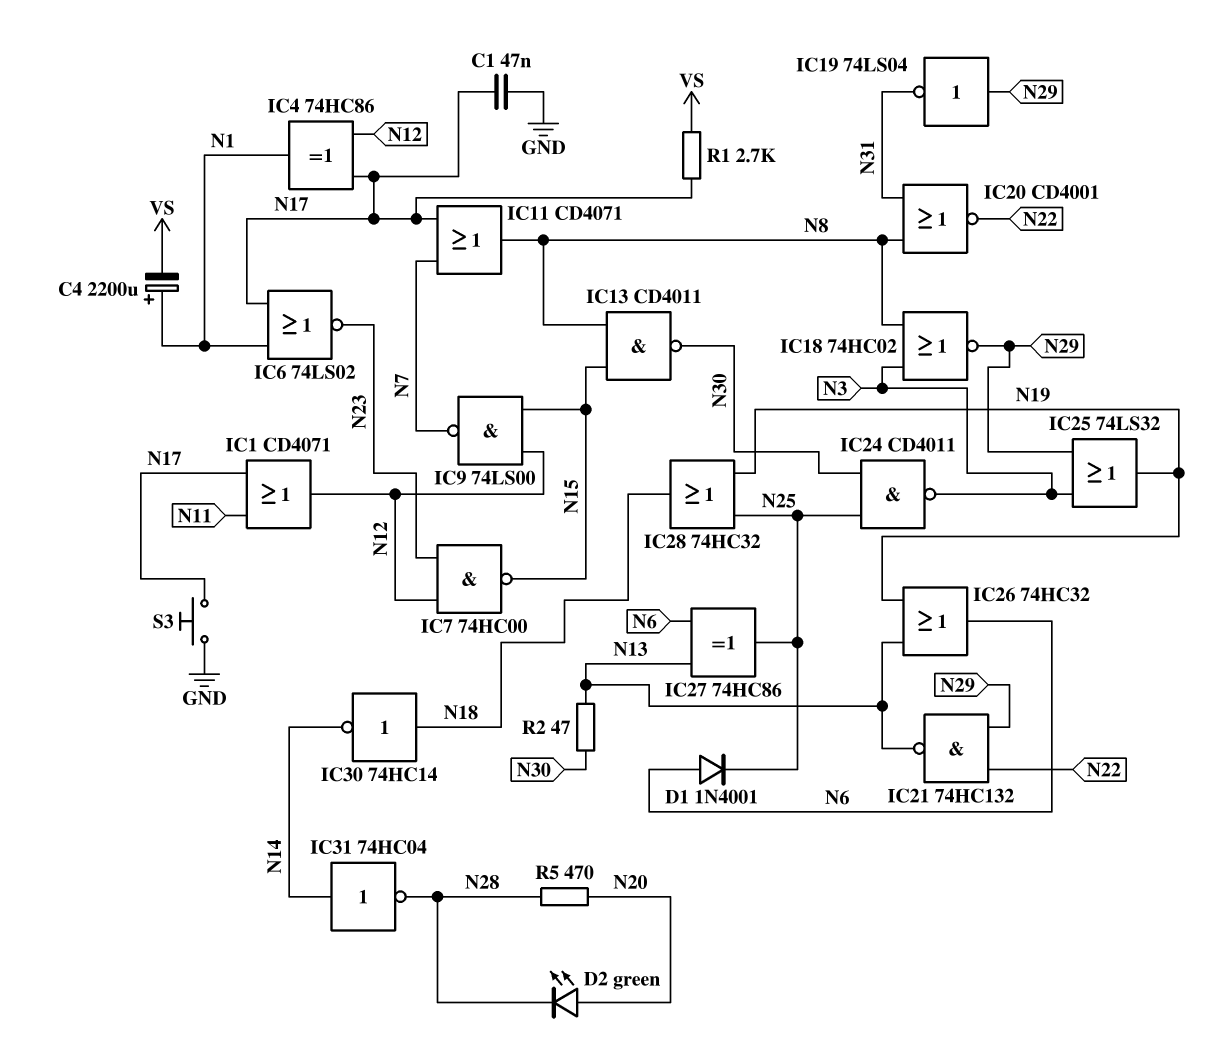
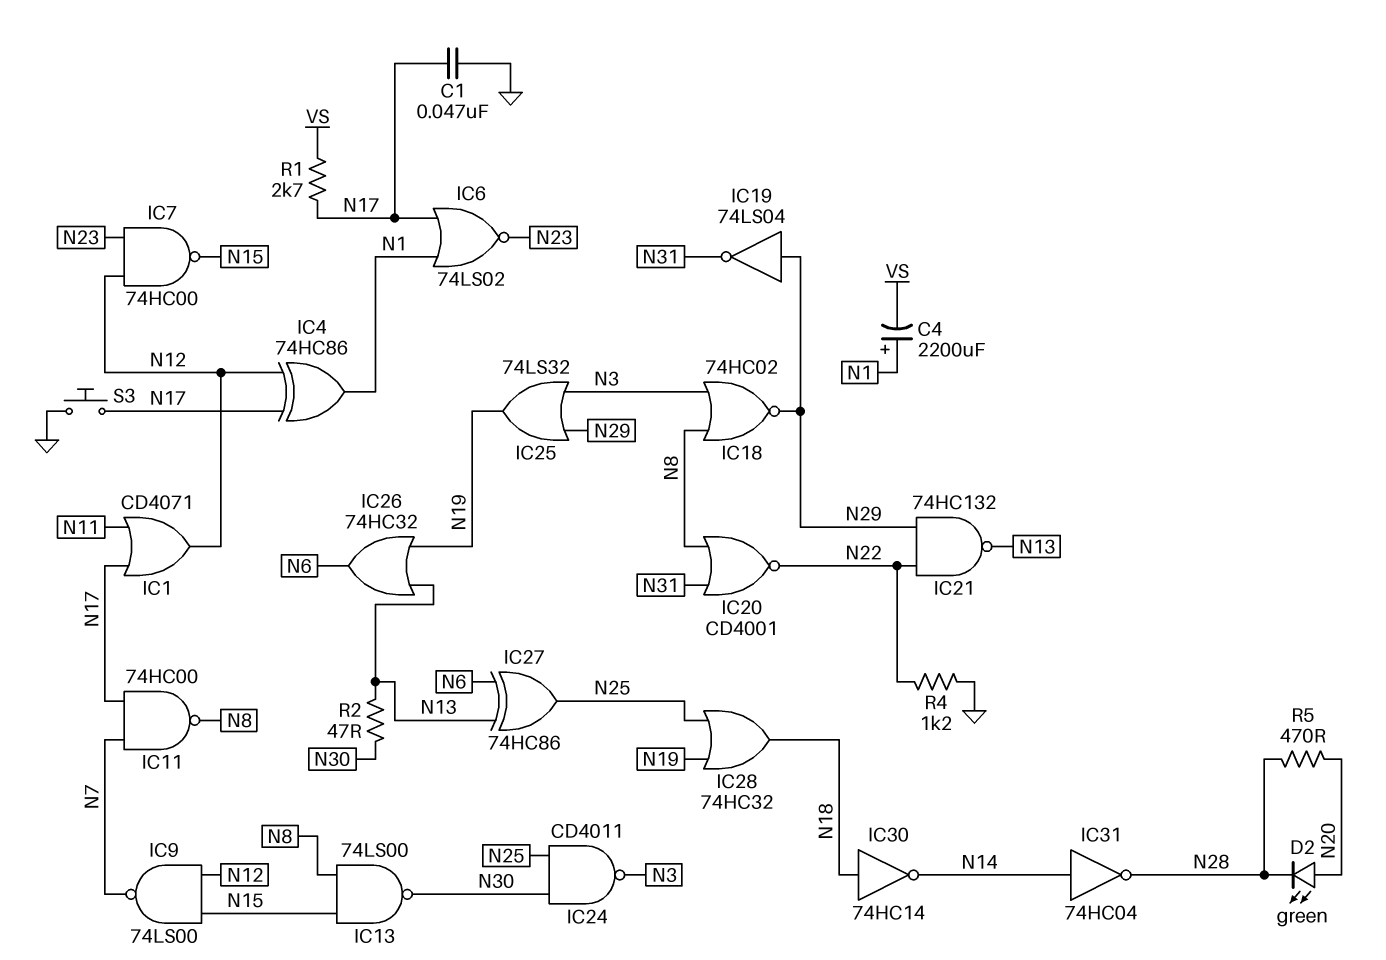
D1: diode 1N4001 (A N6, K N25) -> none
IC11: OR CD4071 (in N7, in N17, out N8) -> NAND 74HC00 (in N7, in N17, out N8)
IC13: NAND CD4011 (in N8, in N15, out N30) -> NAND 74LS00 (in N8, in N15, out N30)
R4: none -> 1.2k (GND, N22)

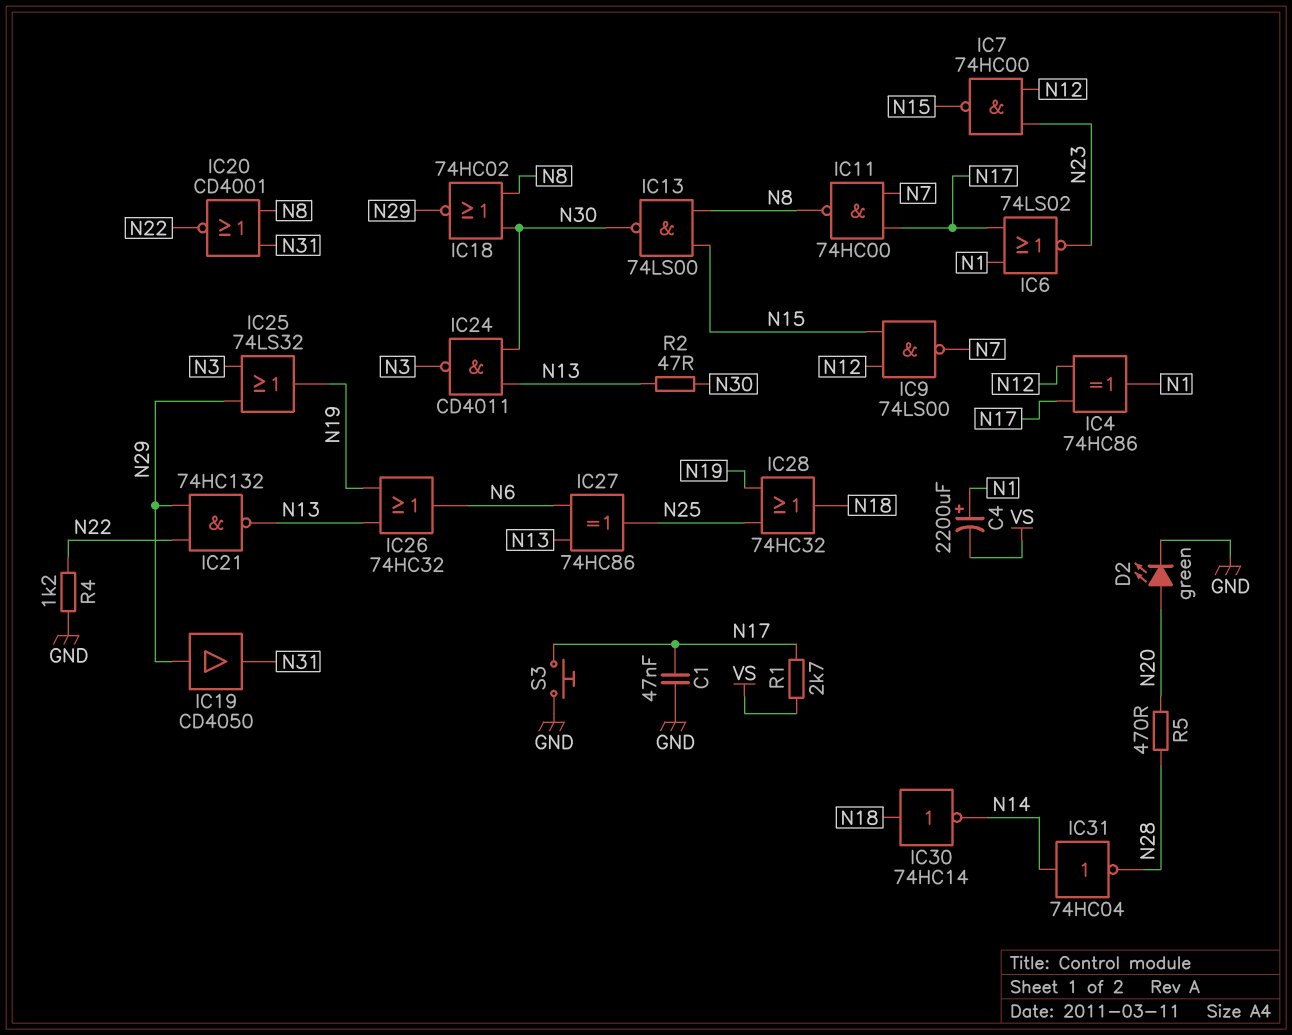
D2: LED green (A N20, K N28) -> LED green (A N20, K GND)
IC1: OR CD4071 (in N11, in N17, out N12) -> none
IC18: NOR 74HC02 (in N3, in N8, out N29) -> NOR 74HC02 (in N8, in N30, out N29)
IC19: NOT 74LS04 (in N29, out N31) -> buffer CD4050 (in N29, out N31)
IC24: NAND CD4011 (in N25, in N30, out N3) -> NAND CD4011 (in N13, in N30, out N3)

